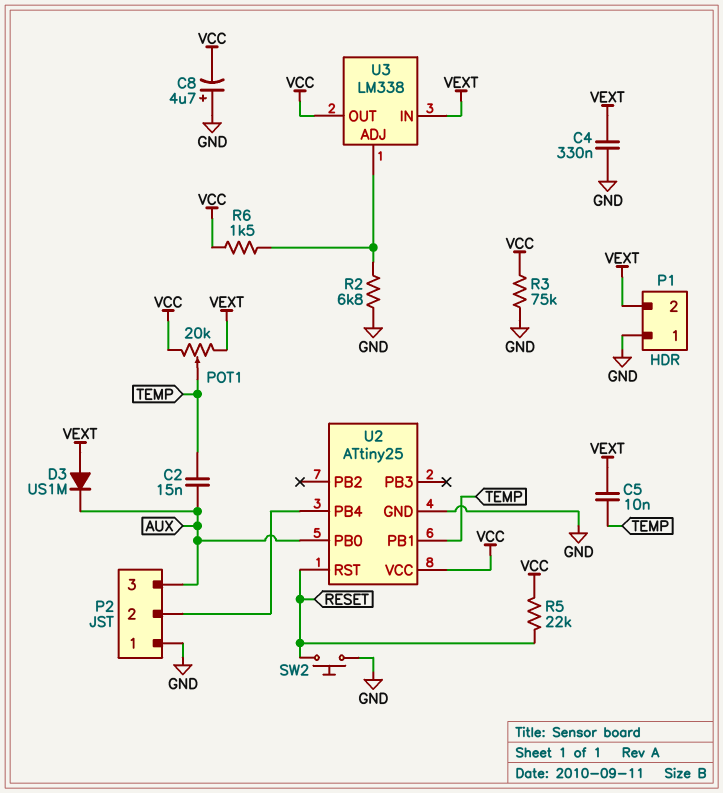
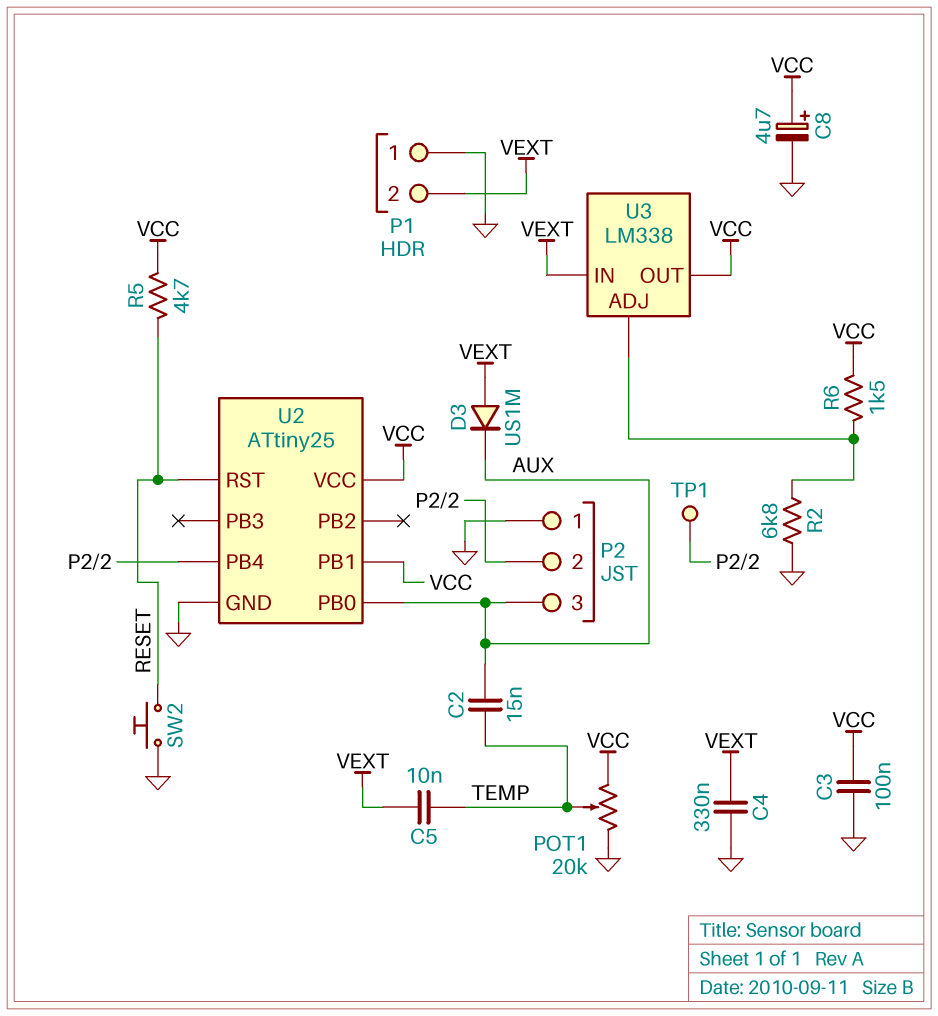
C3: none -> 100nF (GND, VCC)
C8: 4.7uF (plus GND, minus VCC) -> 4.7uF (plus VCC, minus GND)
POT1: 20k (VCC, VEXT, wiper TEMP) -> 20k (GND, VCC, wiper TEMP)
R3: 75k (GND, VCC) -> none
R5: 22k (RESET, VCC) -> 4.7k (RESET, VCC)
TP1: none -> test point (P2/2)
U2 pin PB1: TEMP -> VCC

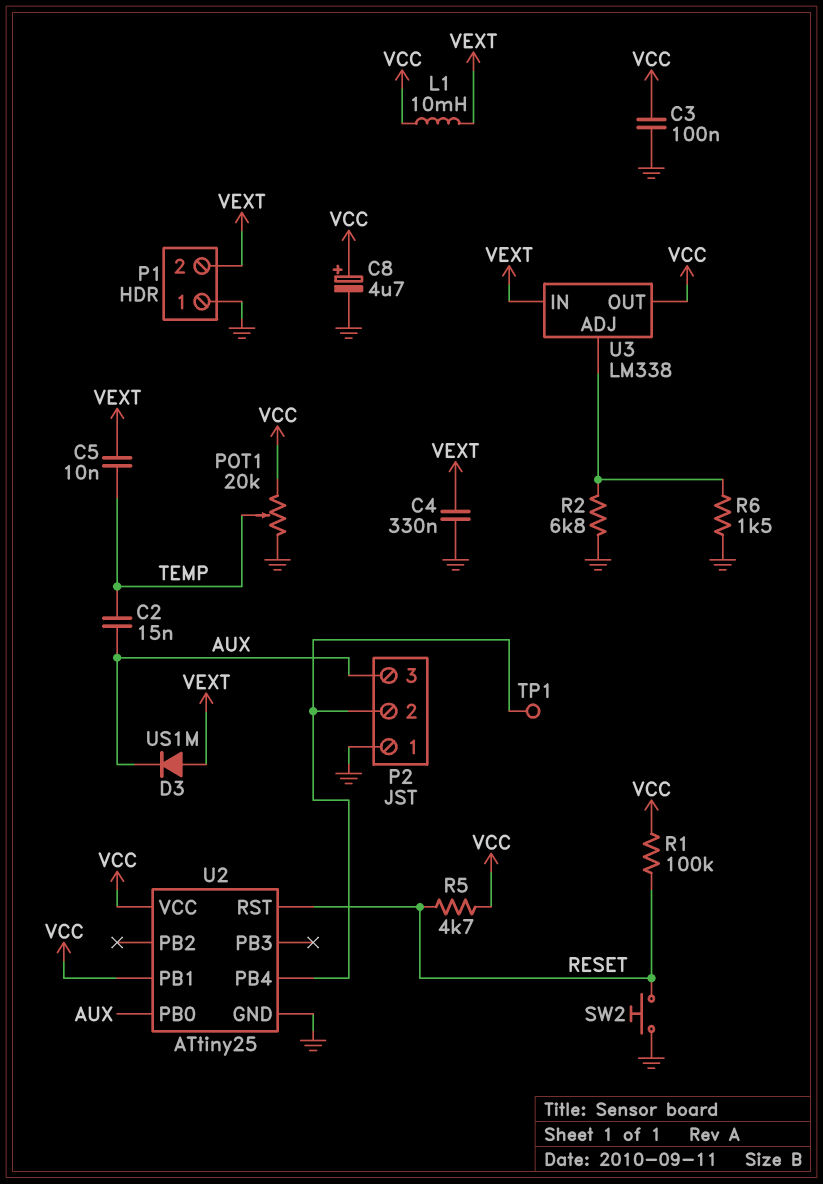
L1: none -> 10mH (VCC, VEXT)
R1: none -> 100k (RESET, VCC)
R6: 1.5k (U3/ADJ, VCC) -> 1.5k (GND, U3/ADJ)

